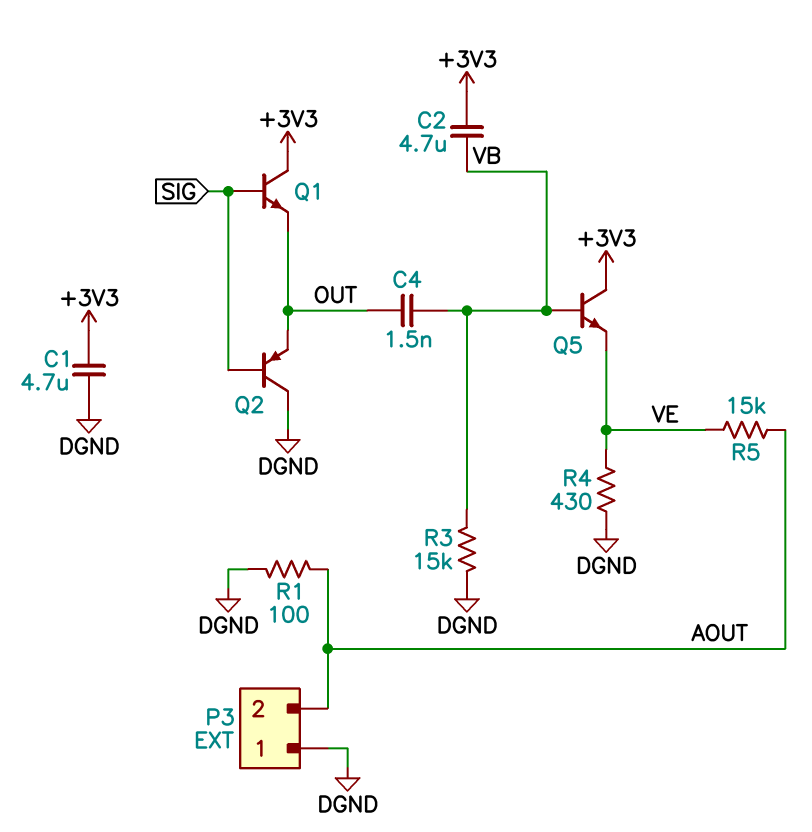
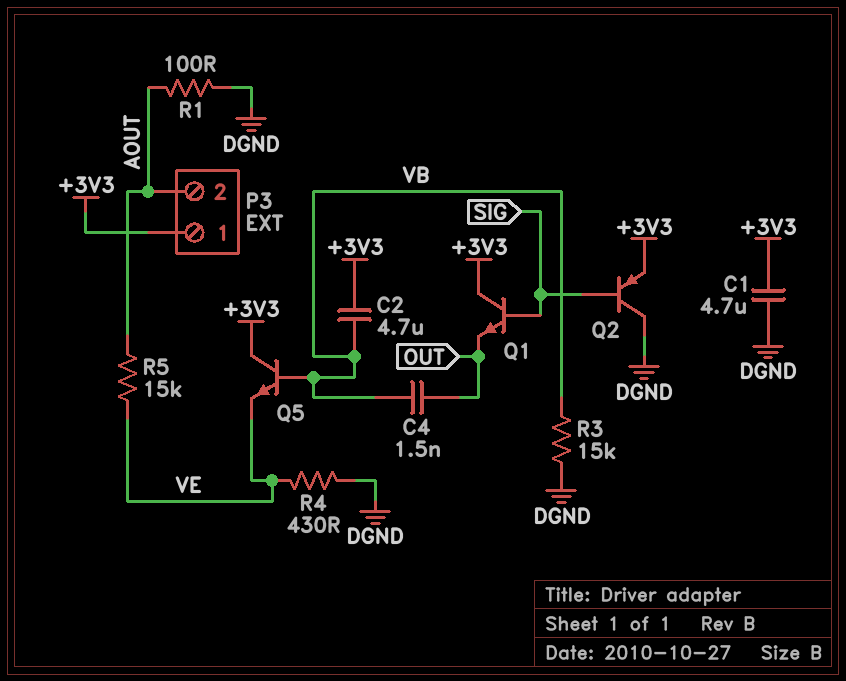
P3 pin 1: DGND -> +3V3
Q2: PNP (B SIG, C DGND, E OUT) -> PNP (B SIG, C DGND, E +3V3)

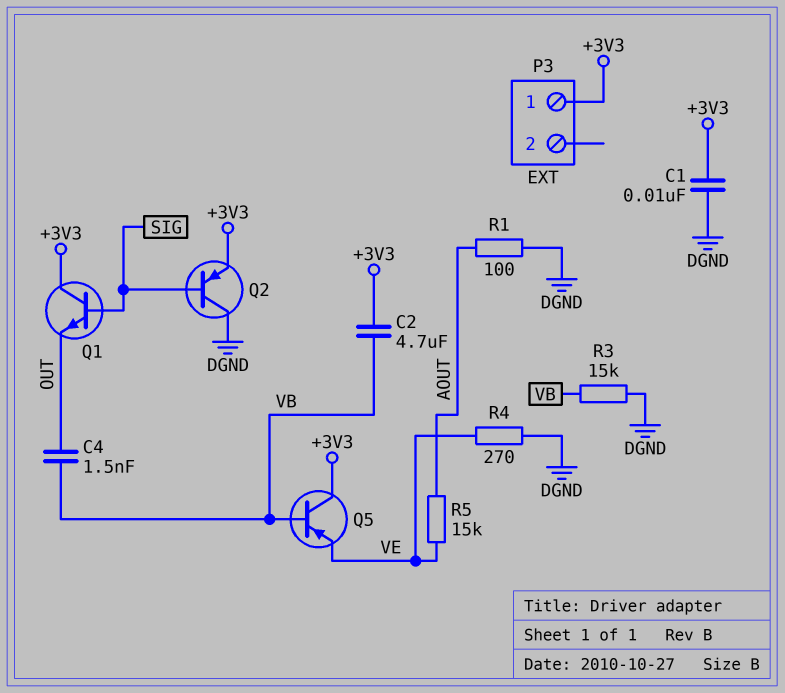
C1: 4.7uF (+3V3, DGND) -> 10nF (+3V3, DGND)
P3 pin 2: AOUT -> none
Q5: NPN (B VB, C +3V3, E VE) -> PNP (B VB, C +3V3, E VE)
R4: 430 (DGND, VE) -> 270 (DGND, VE)

